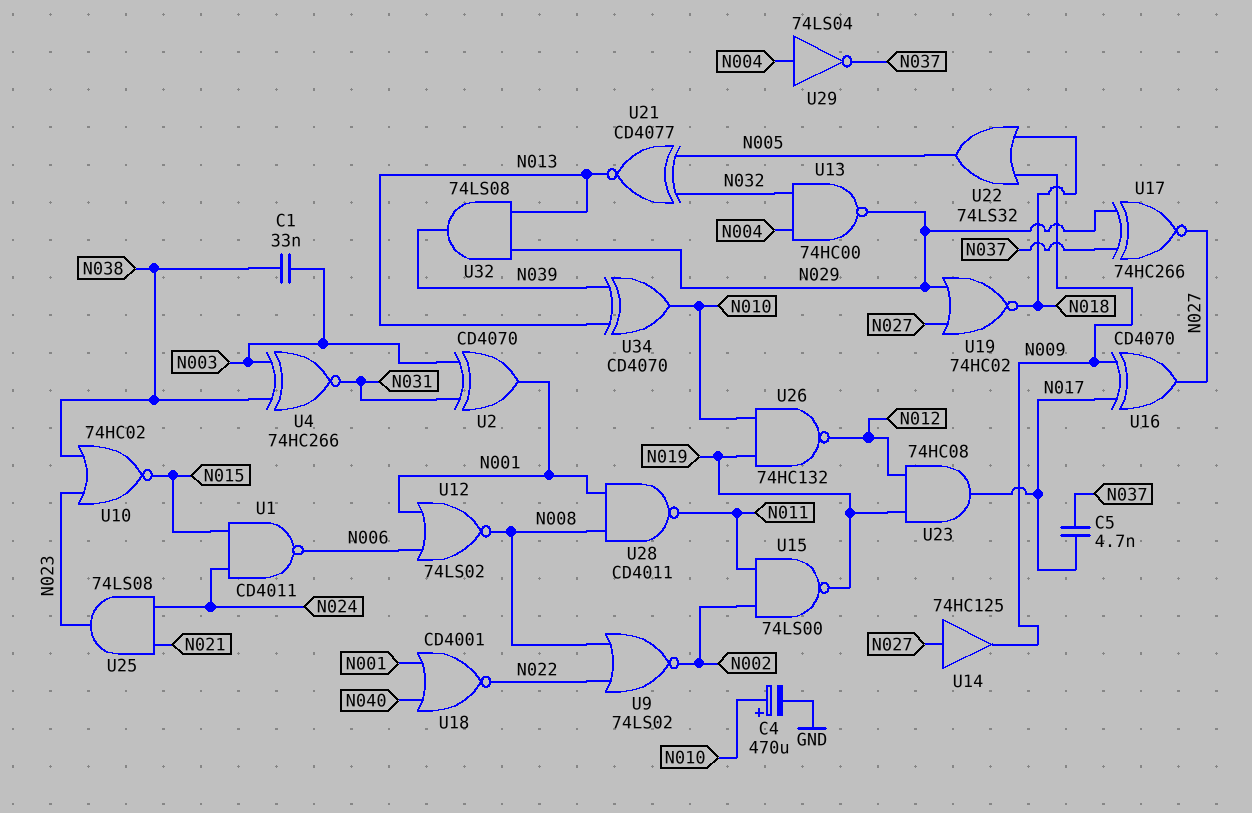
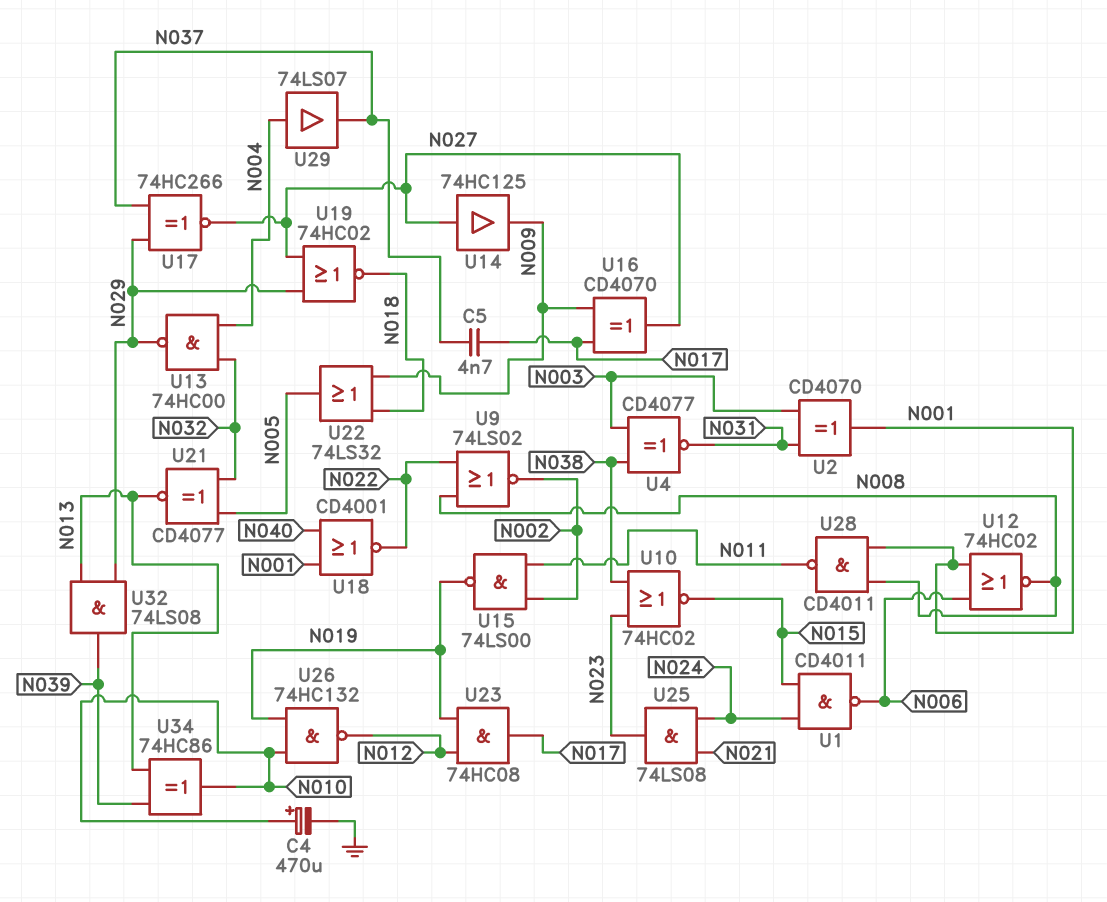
C1: 33nF (N003, N038) -> none
U4: XNOR 74HC266 (in N003, in N038, out N031) -> XNOR CD4077 (in N003, in N038, out N031)
U12: NOR 74LS02 (in N001, in N006, out N008) -> NOR 74HC02 (in N001, in N006, out N008)
U29: NOT 74LS04 (in N004, out N037) -> buffer 74LS07 (in N004, out N037)
U34: XOR CD4070 (in N013, in N039, out N010) -> XOR 74HC86 (in N013, in N039, out N010)

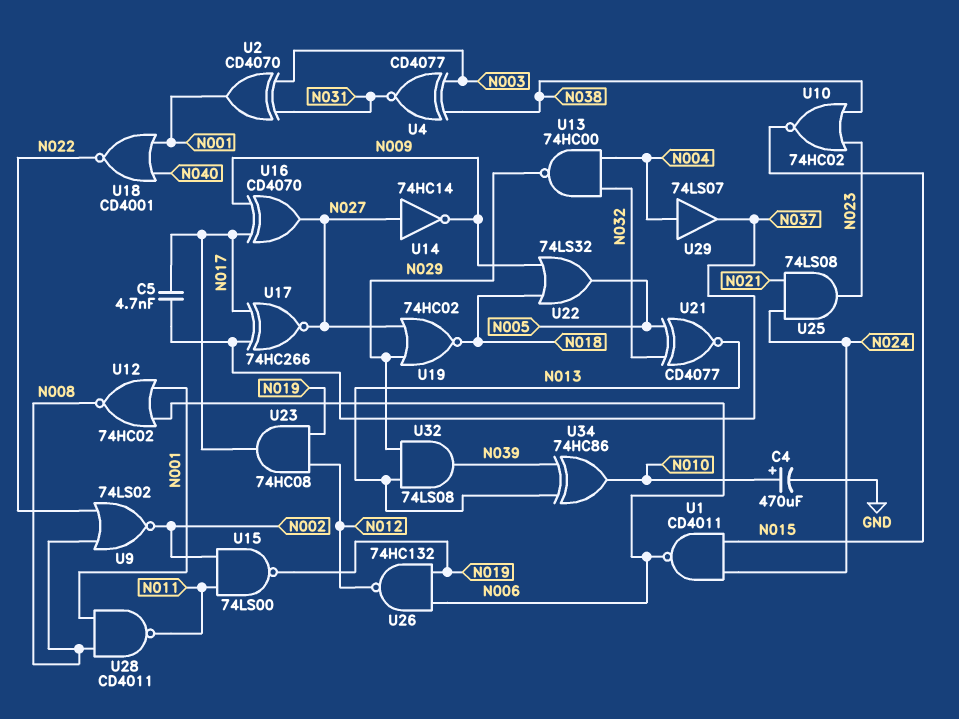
U14: buffer 74HC125 (in N027, out N009) -> NOT 74HC14 (in N027, out N009)
U17: XNOR 74HC266 (in N029, in N037, out N027) -> XNOR 74HC266 (in N017, in N037, out N027)
U26: NAND 74HC132 (in N010, in N019, out N012) -> NAND 74HC132 (in N006, in N019, out N012)

